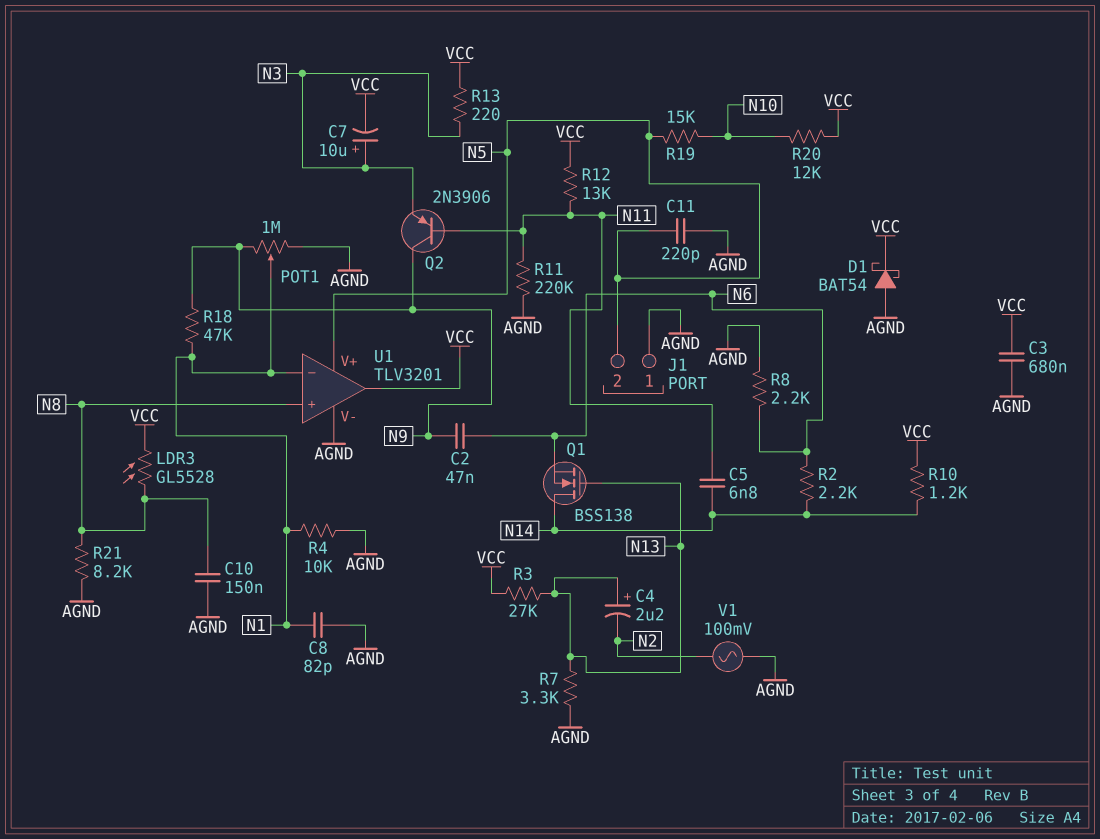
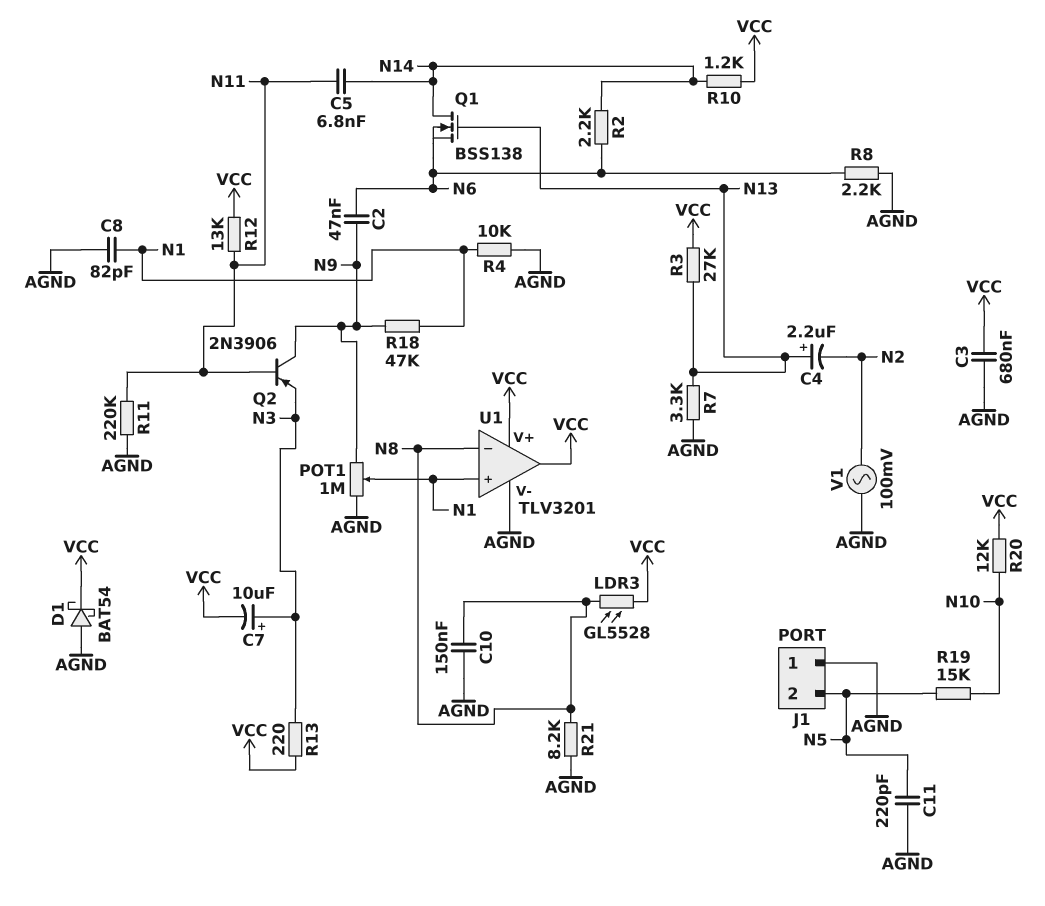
U1 pin V+: N5 -> VCC
U1 pin in+: N8 -> N1
U1 pin in-: N1 -> N8

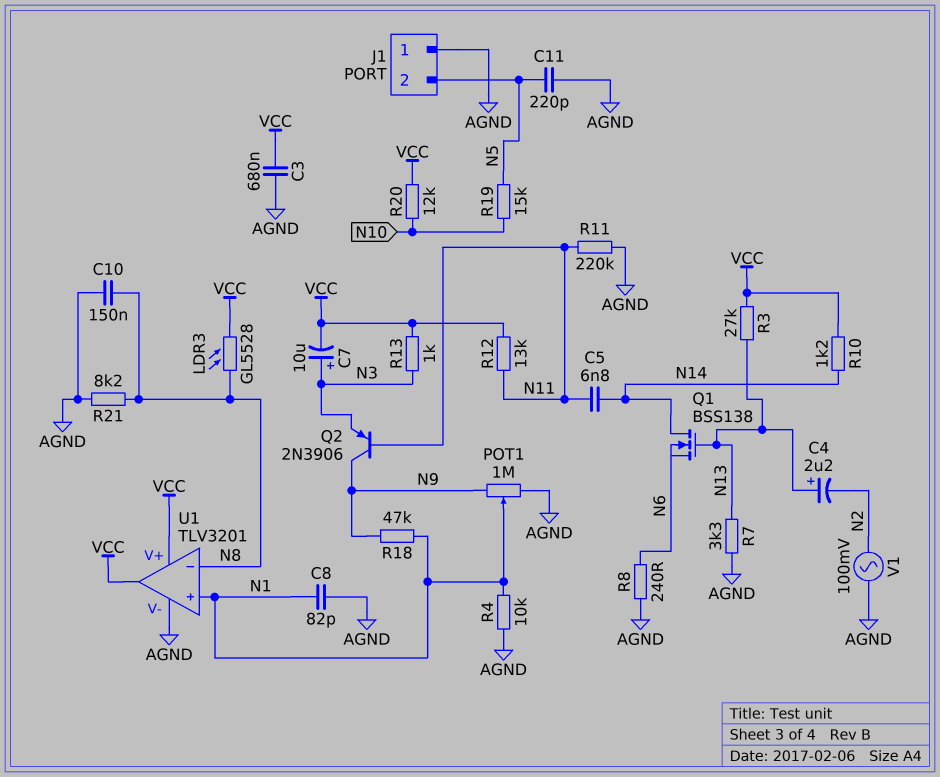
C2: 47nF (N6, N9) -> none
D1: schottky BAT54 (A AGND, K VCC) -> none
R2: 2.2k (N6, N14) -> none
R8: 2.2k (AGND, N6) -> 240 (AGND, N6)
R13: 220 (N3, VCC) -> 1k (N3, VCC)

